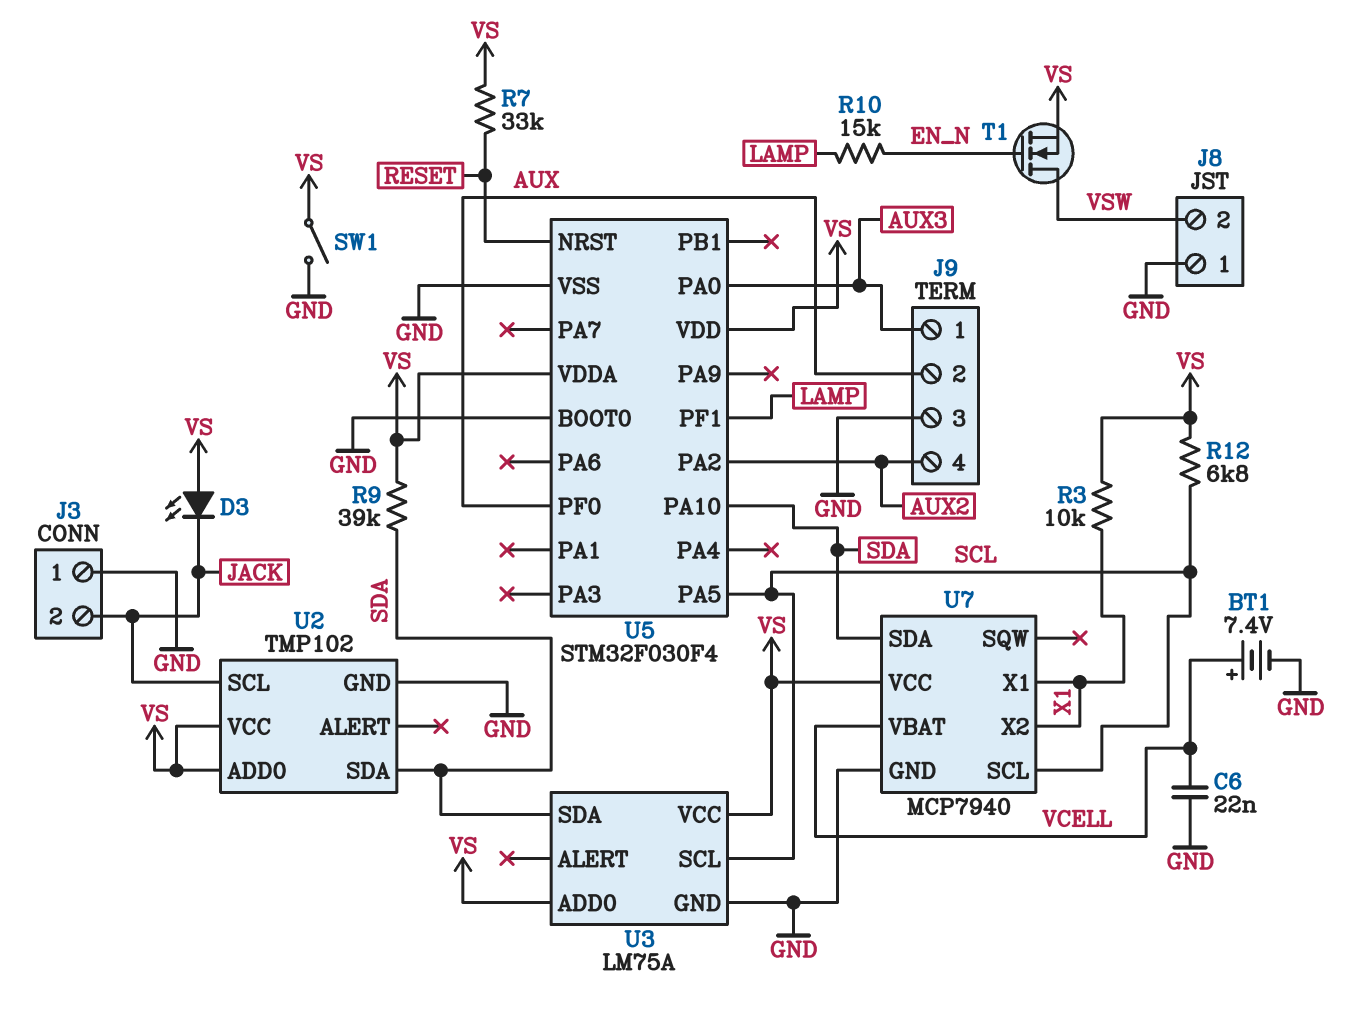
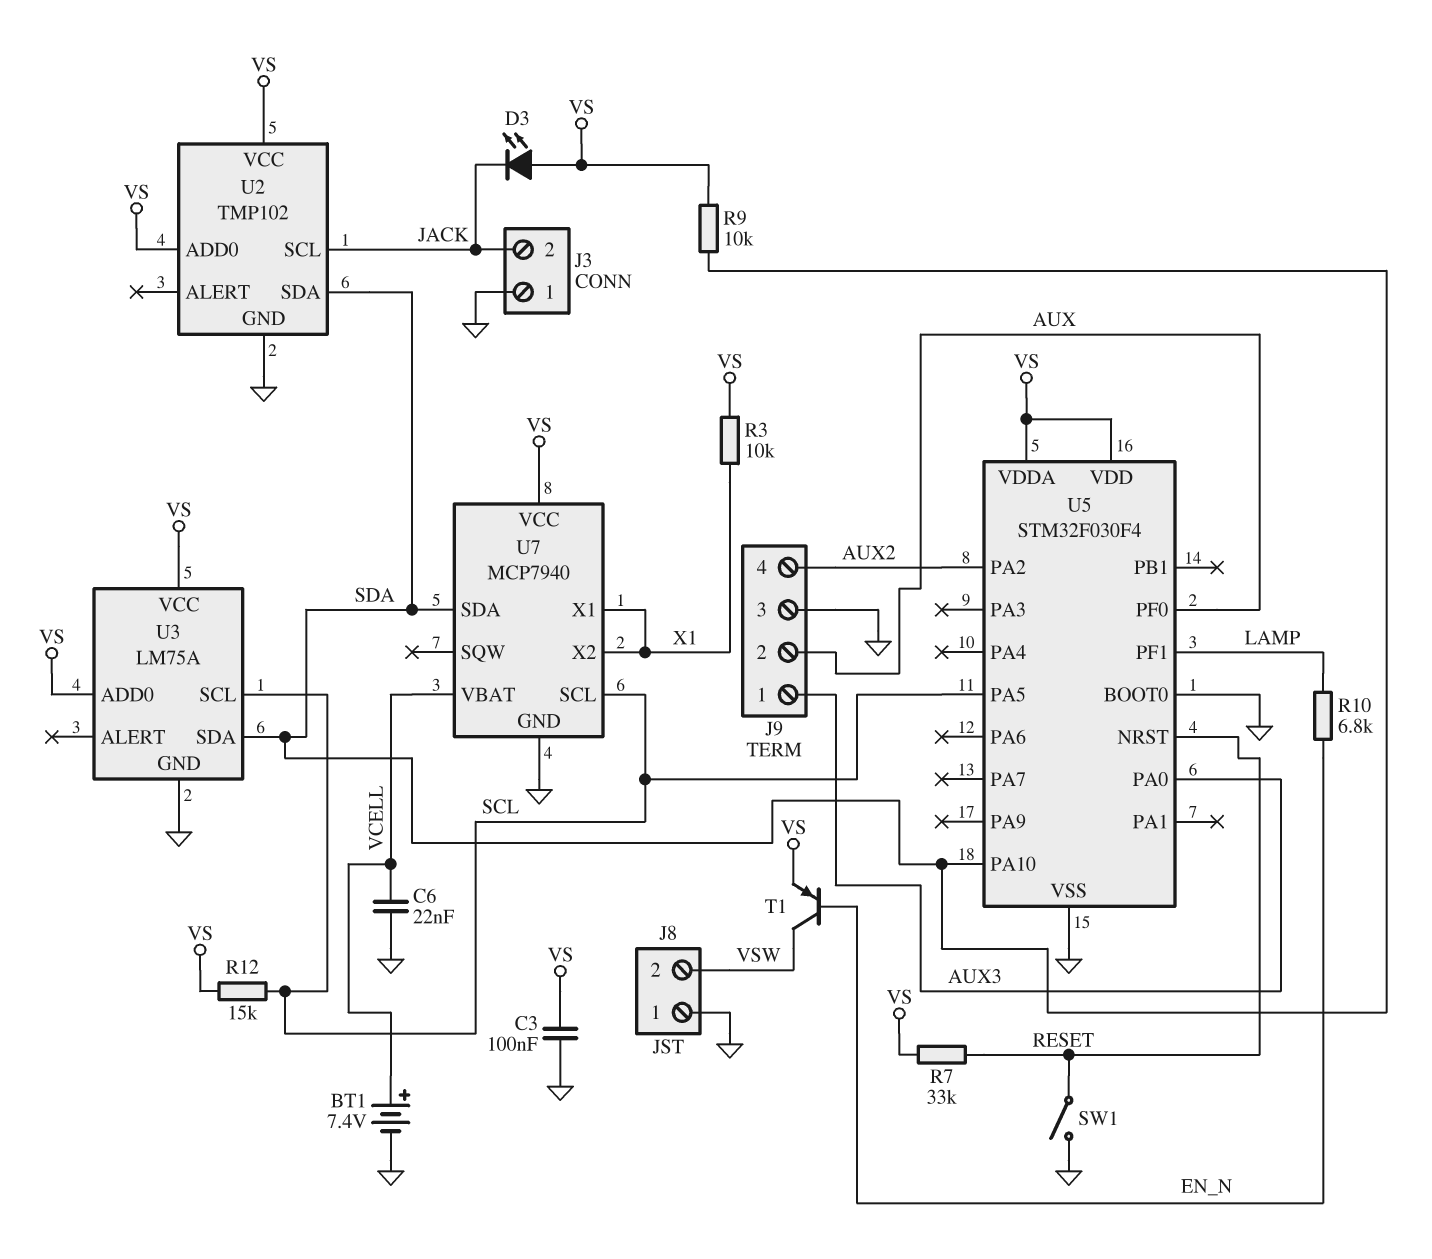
C3: none -> 100nF (GND, VS)
R9: 39k (SDA, VS) -> 10k (SDA, VS)
R10: 15k (EN_N, LAMP) -> 6.8k (EN_N, LAMP)
R12: 6.8k (SCL, VS) -> 15k (SCL, VS)
SW1: switch (GND, VS) -> switch (GND, RESET)
T1: NMOS (G EN_N, D VSW, S VS) -> PNP (B EN_N, C VSW, E VS)

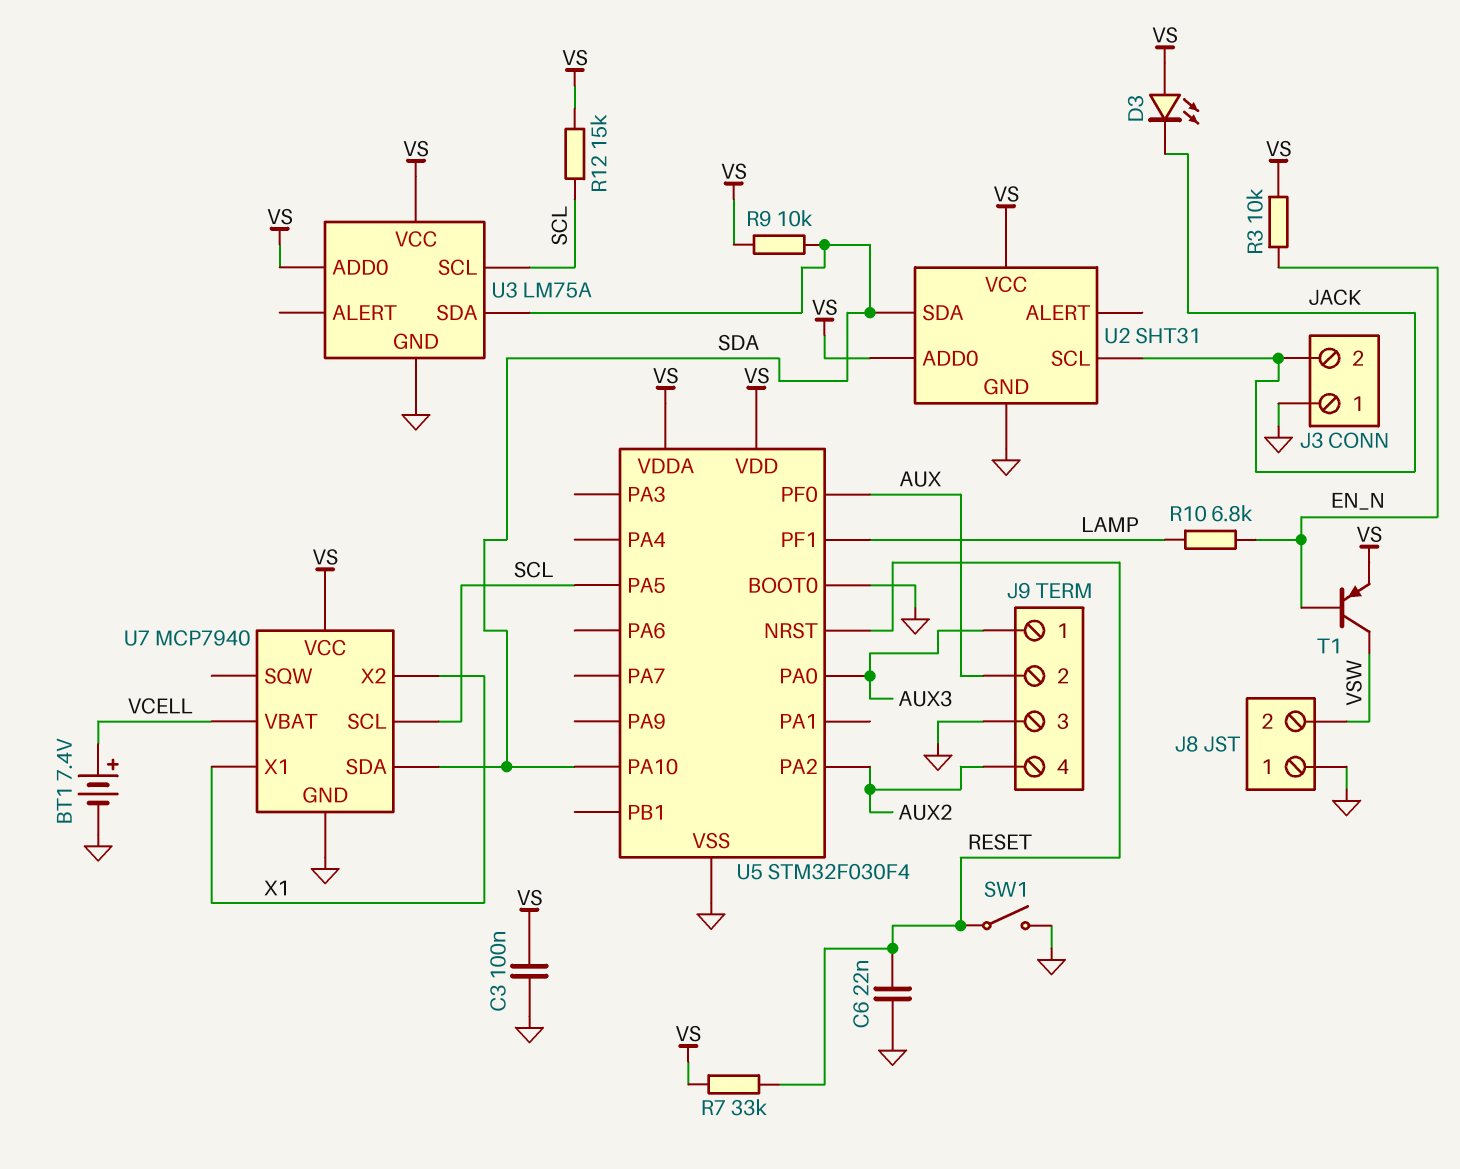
C6: 22nF (GND, VCELL) -> 22nF (GND, RESET)
R3: 10k (VS, X1) -> 10k (EN_N, VS)
U2: TMP102 -> SHT31

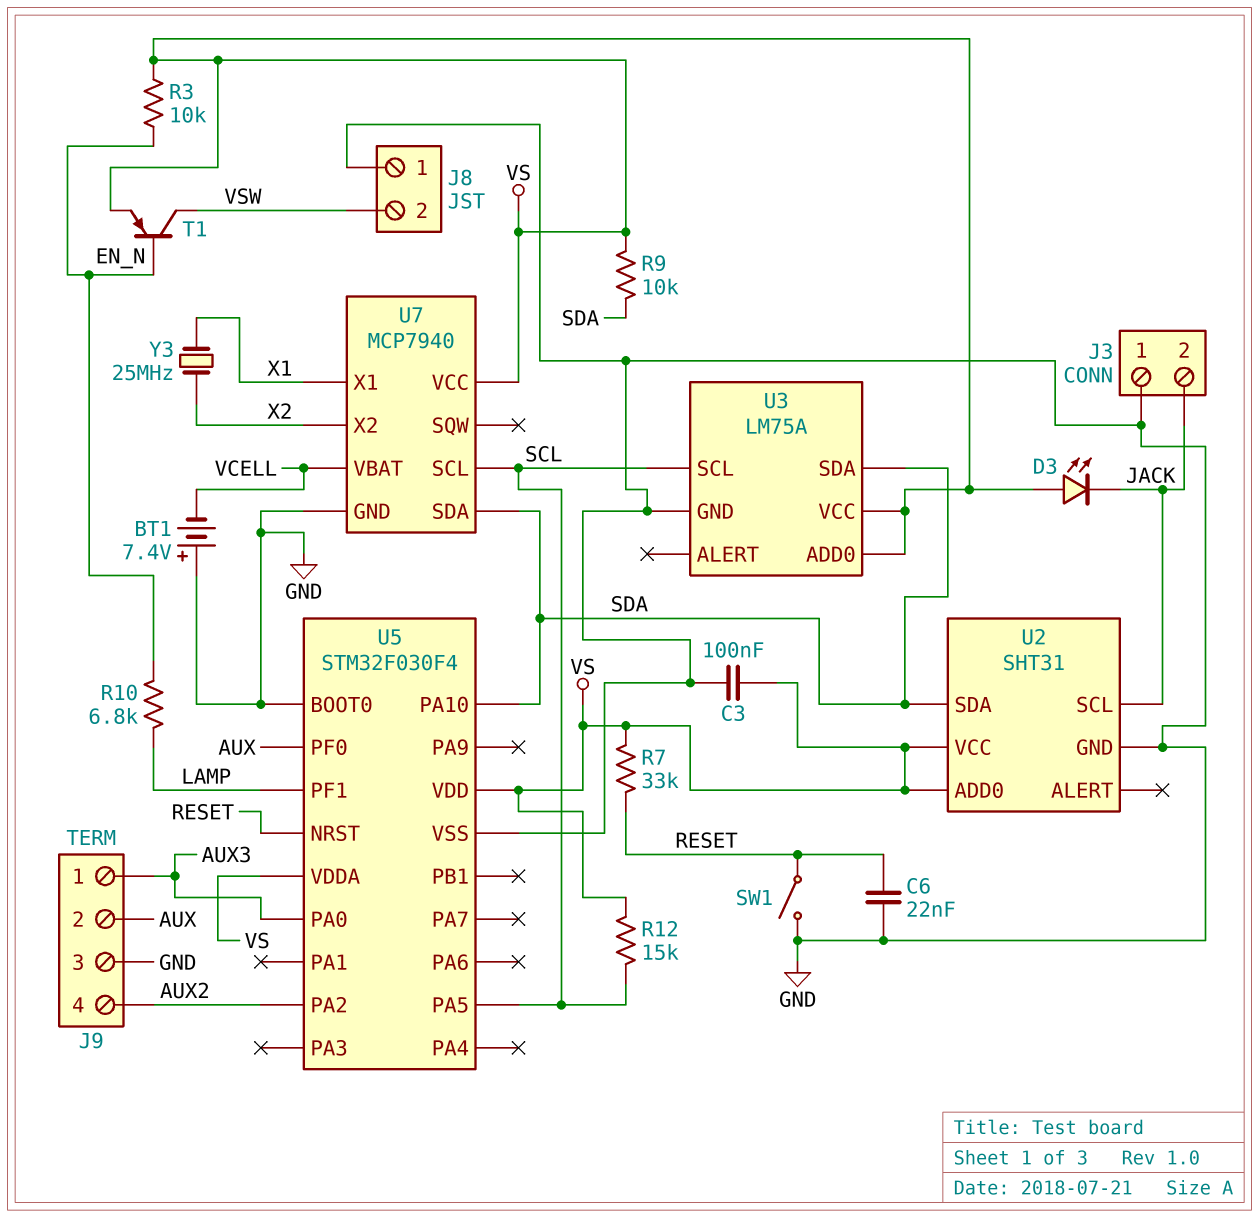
BT1: 7.4V (plus VCELL, minus GND) -> 7.4V (plus GND, minus VCELL)
U7 pin X2: X1 -> X2
Y3: none -> 25MHz (X1, X2)

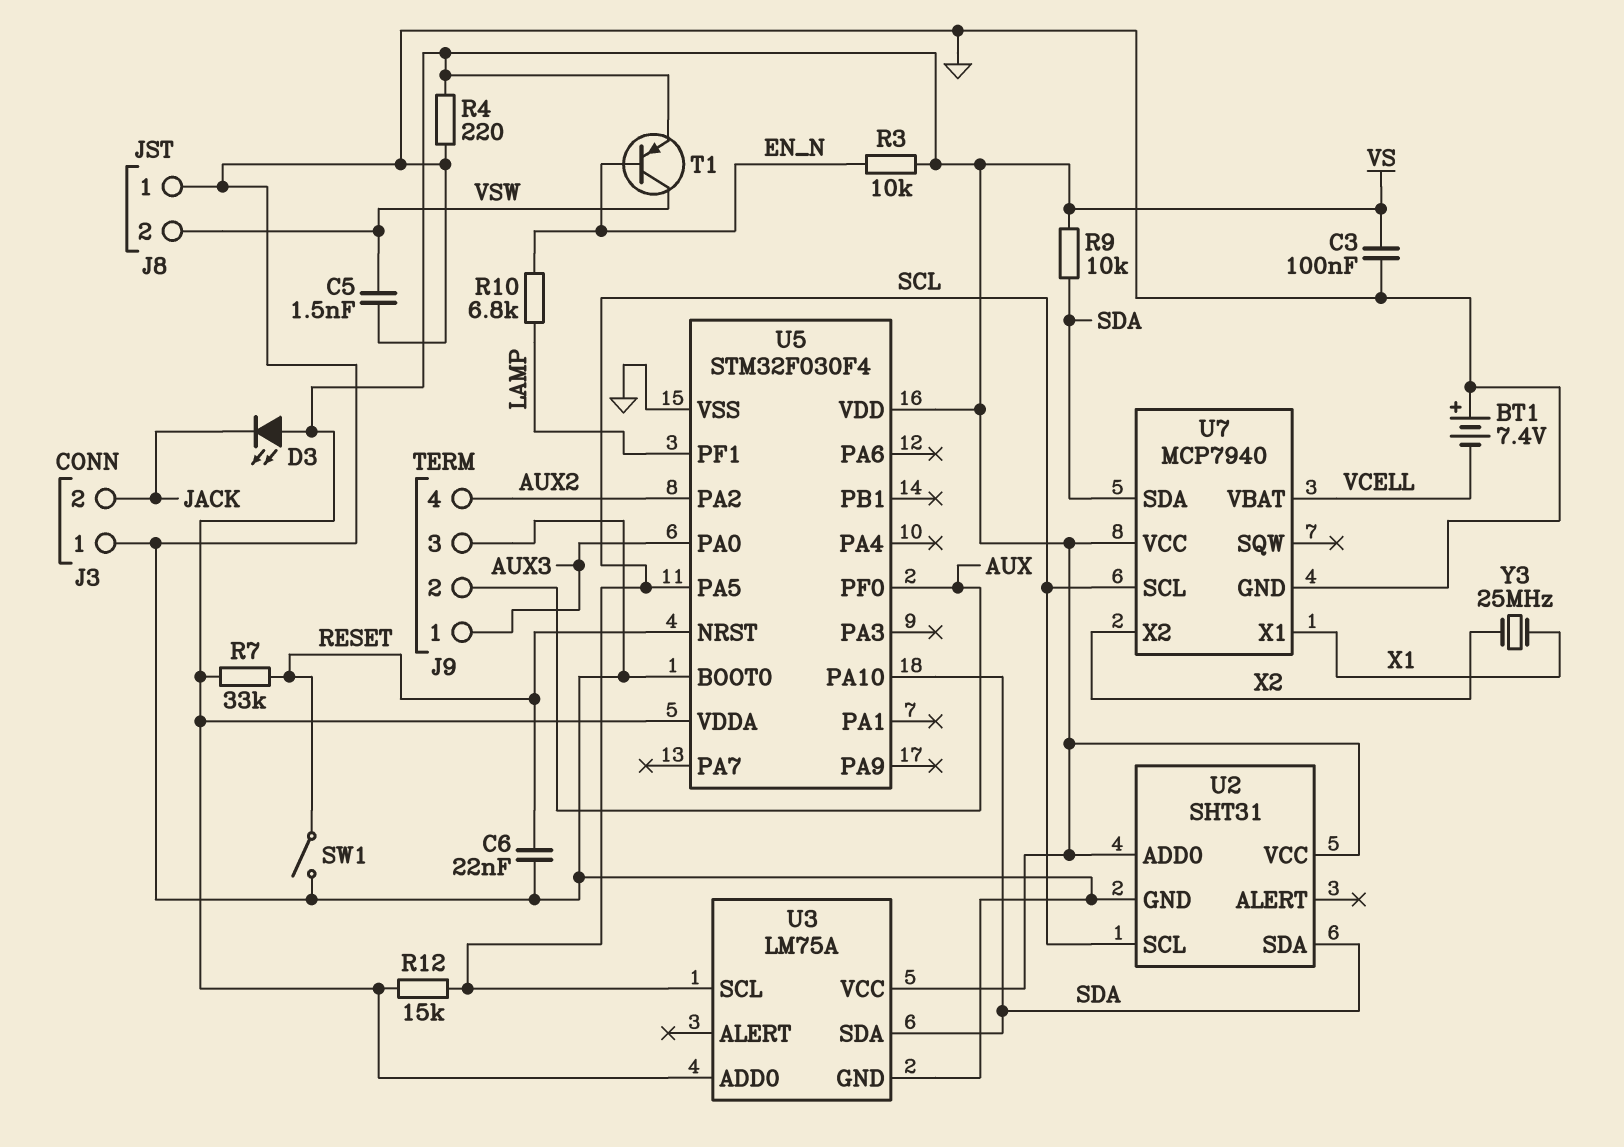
C5: none -> 1.5nF (GND, VSW)
R4: none -> 220 (GND, VS)
U2 pin SCL: JACK -> SCL

